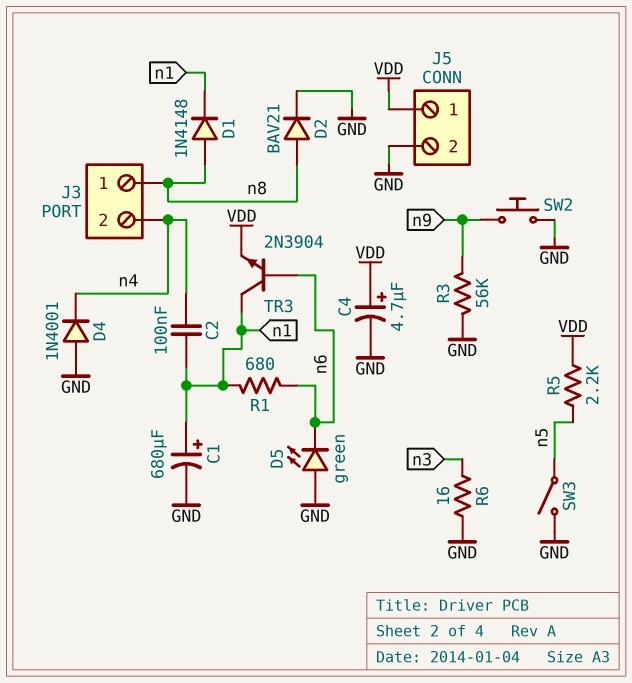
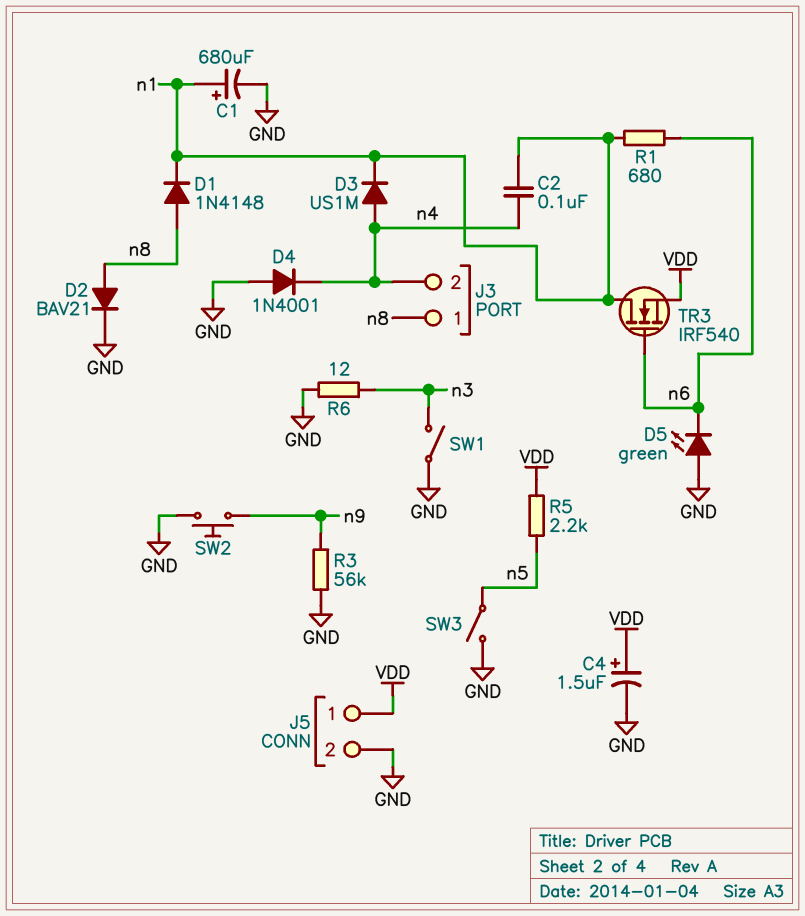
C4: 4.7uF (plus VDD, minus GND) -> 1.5uF (plus VDD, minus GND)
D3: none -> diode US1M (A n4, K n1)
R6: 16 (GND, n3) -> 12 (GND, n3)
SW1: none -> switch (GND, n3)
TR3: NPN 2N3904 (B n6, C n1, E VDD) -> NMOS IRF540 (G n6, D n1, S VDD)

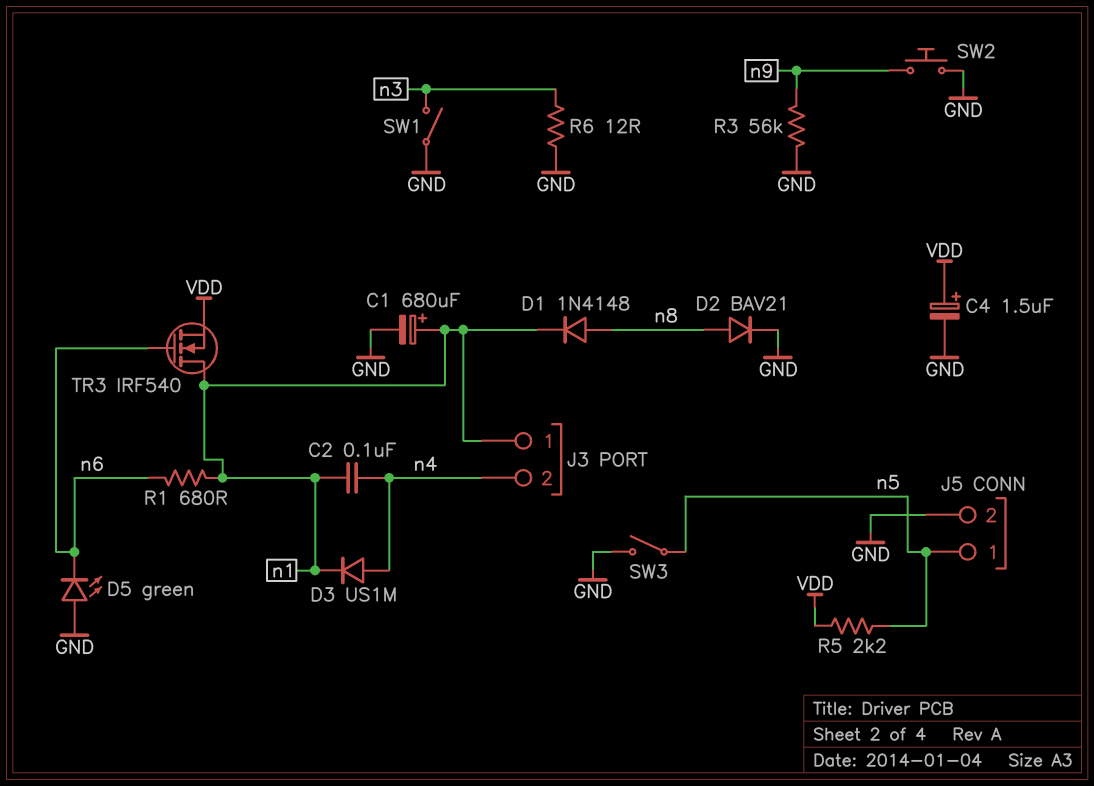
D4: diode 1N4001 (A GND, K n4) -> none
J3 pin 1: n8 -> n1
J5 pin 1: VDD -> n5

